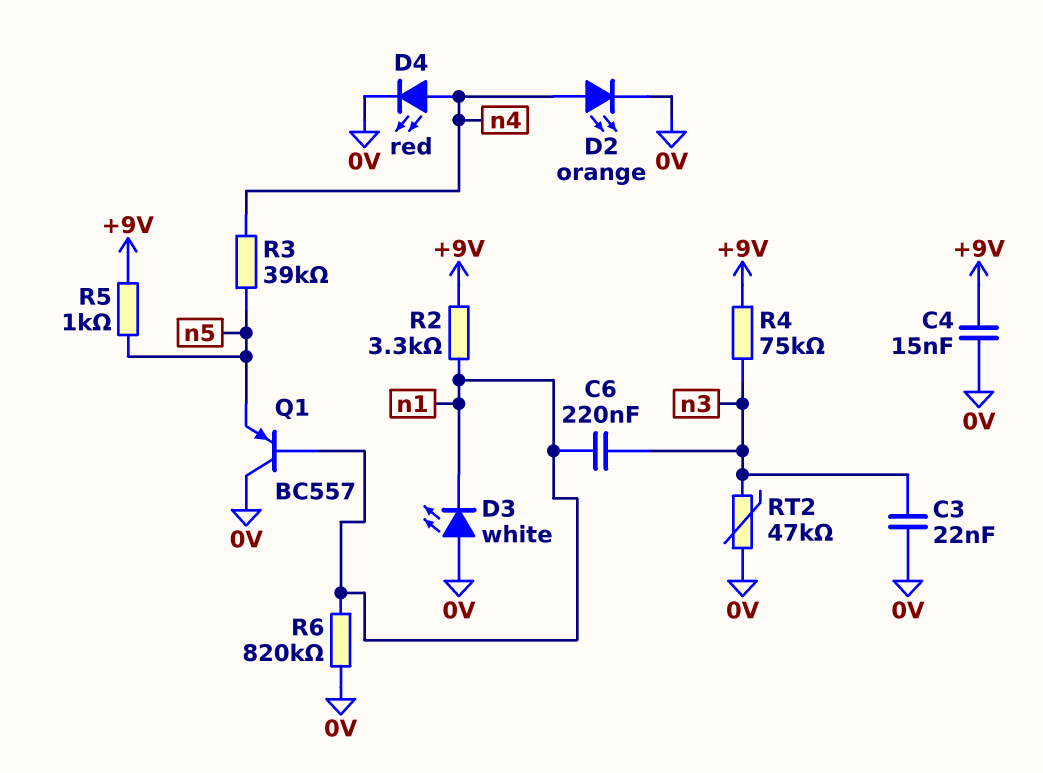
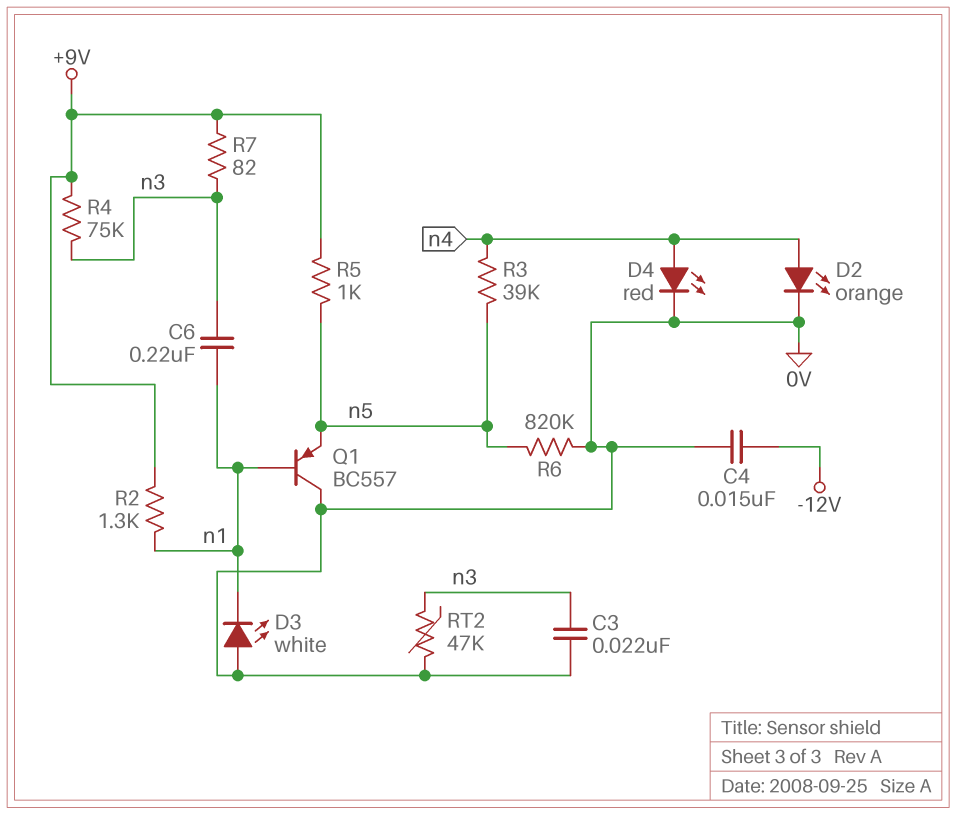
C4: 15nF (+9V, 0V) -> 15nF (-12V, 0V)
R2: 3.3k (+9V, n1) -> 1.3k (+9V, n1)
R6: 820k (0V, n1) -> 820k (0V, n5)
R7: none -> 82 (+9V, n3)

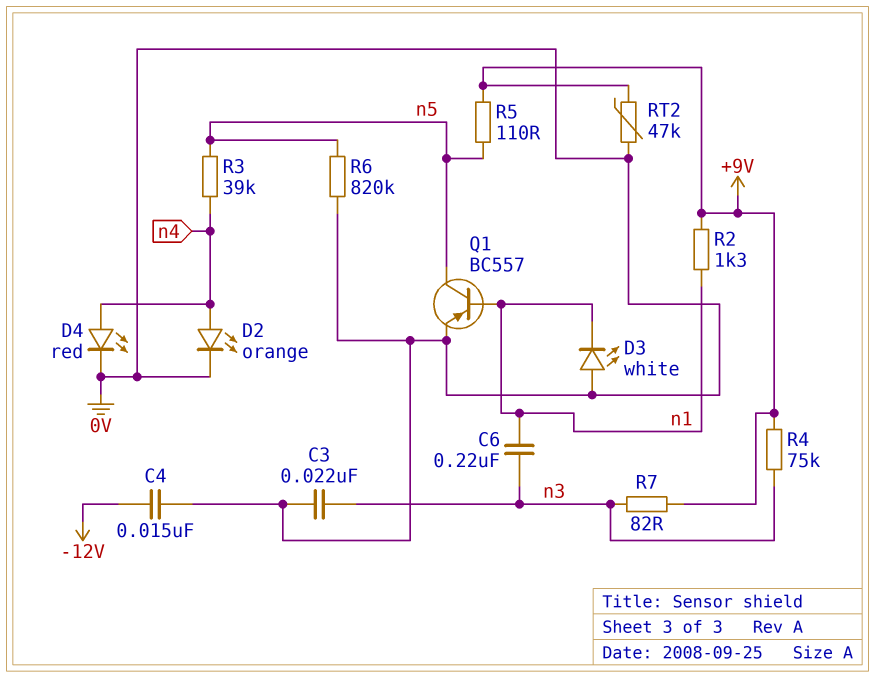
Q1: PNP BC557 (B n1, C 0V, E n5) -> PNP BC557 (B n1, C n5, E 0V)
R5: 1k (+9V, n5) -> 110 (+9V, n5)
RT2: 47k (0V, n3) -> 47k (+9V, 0V)

